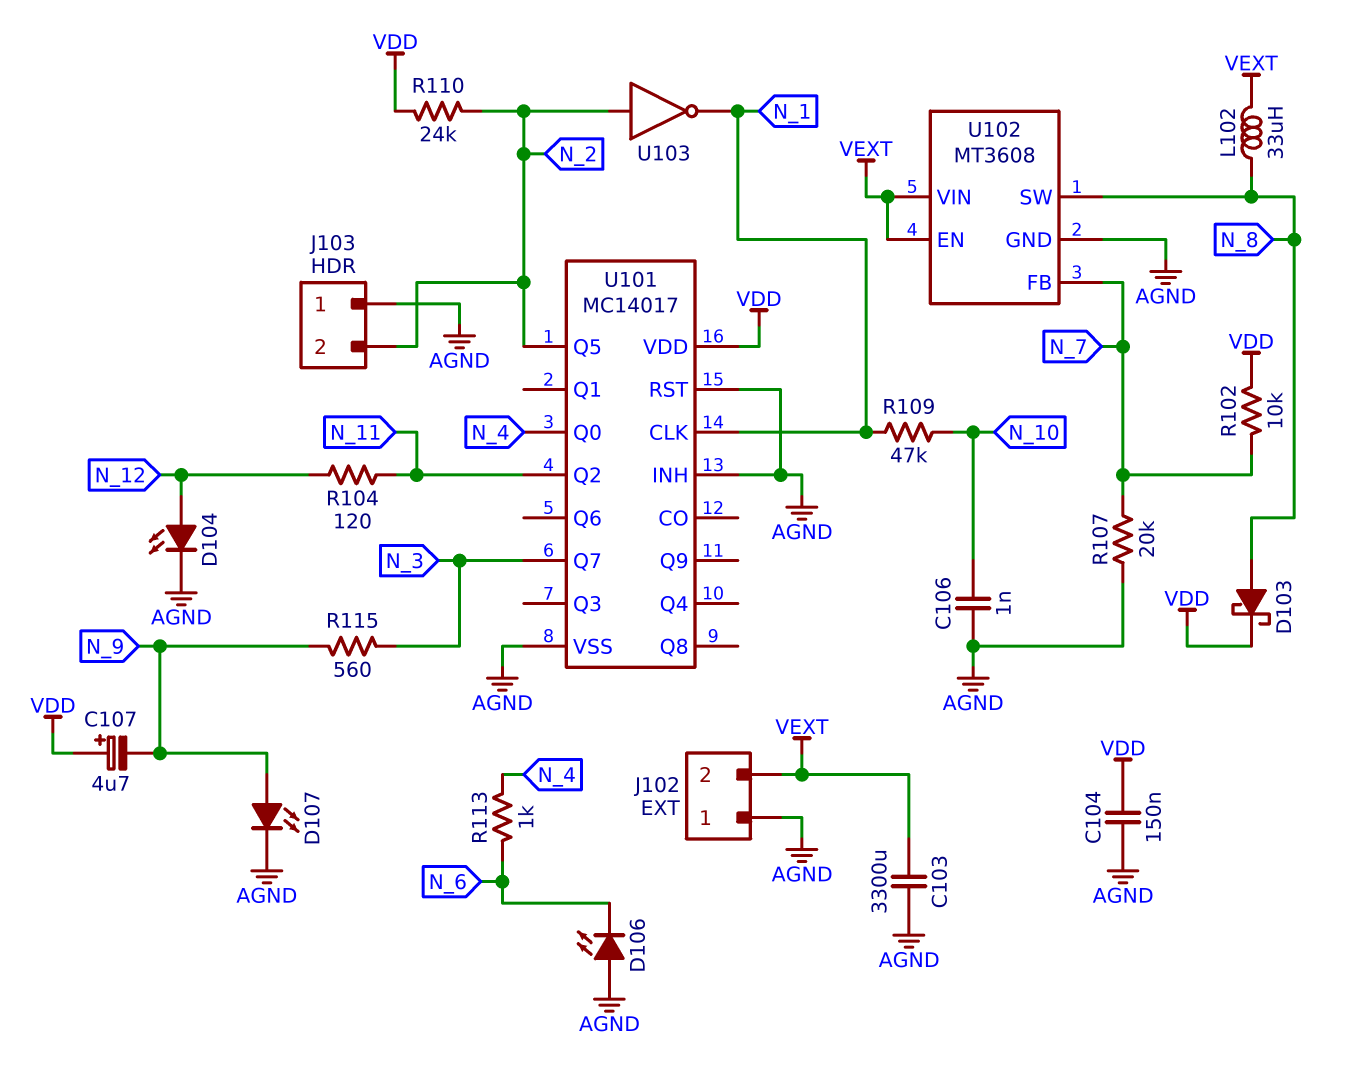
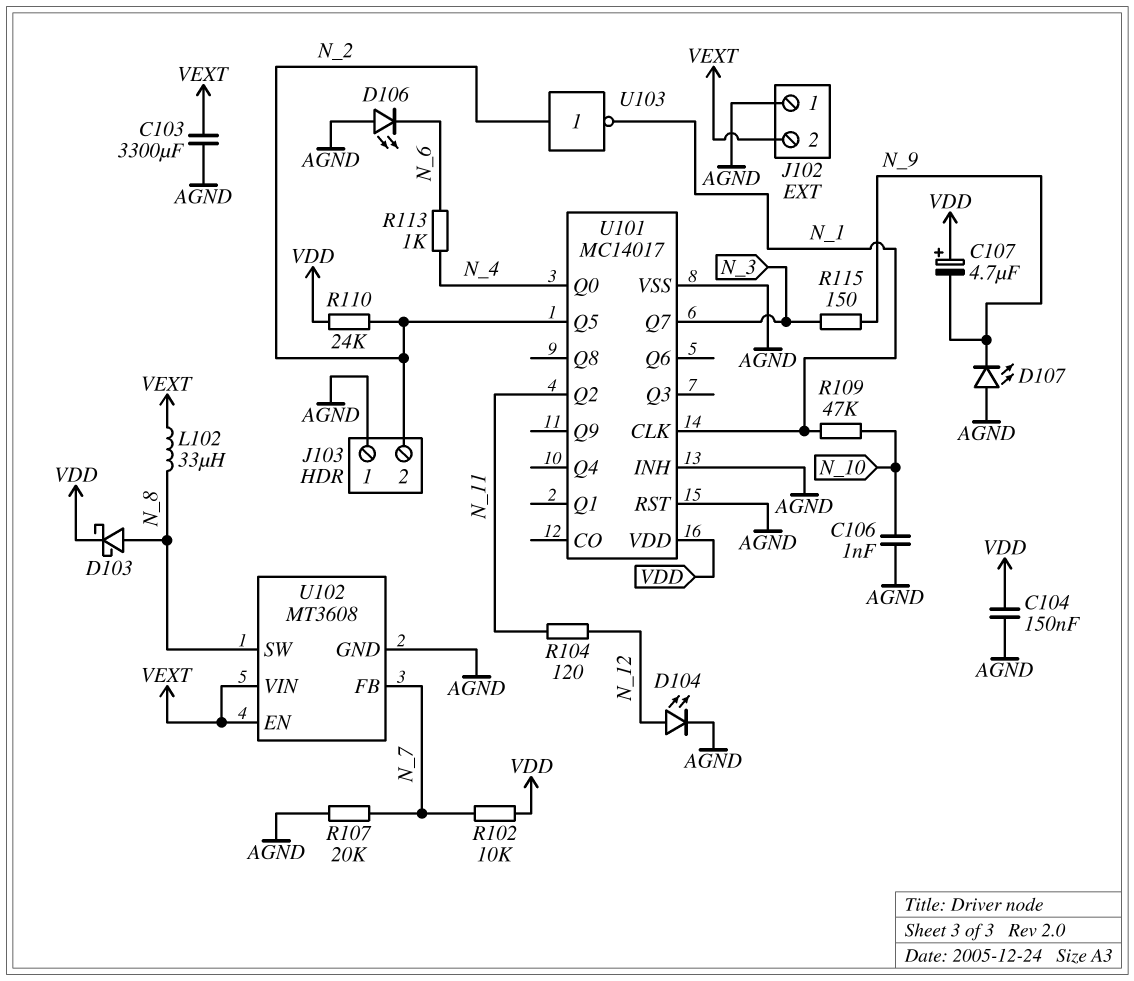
D107: LED (A N_9, K AGND) -> LED (A AGND, K N_9)
R115: 560 (N_3, N_9) -> 150 (N_3, N_9)

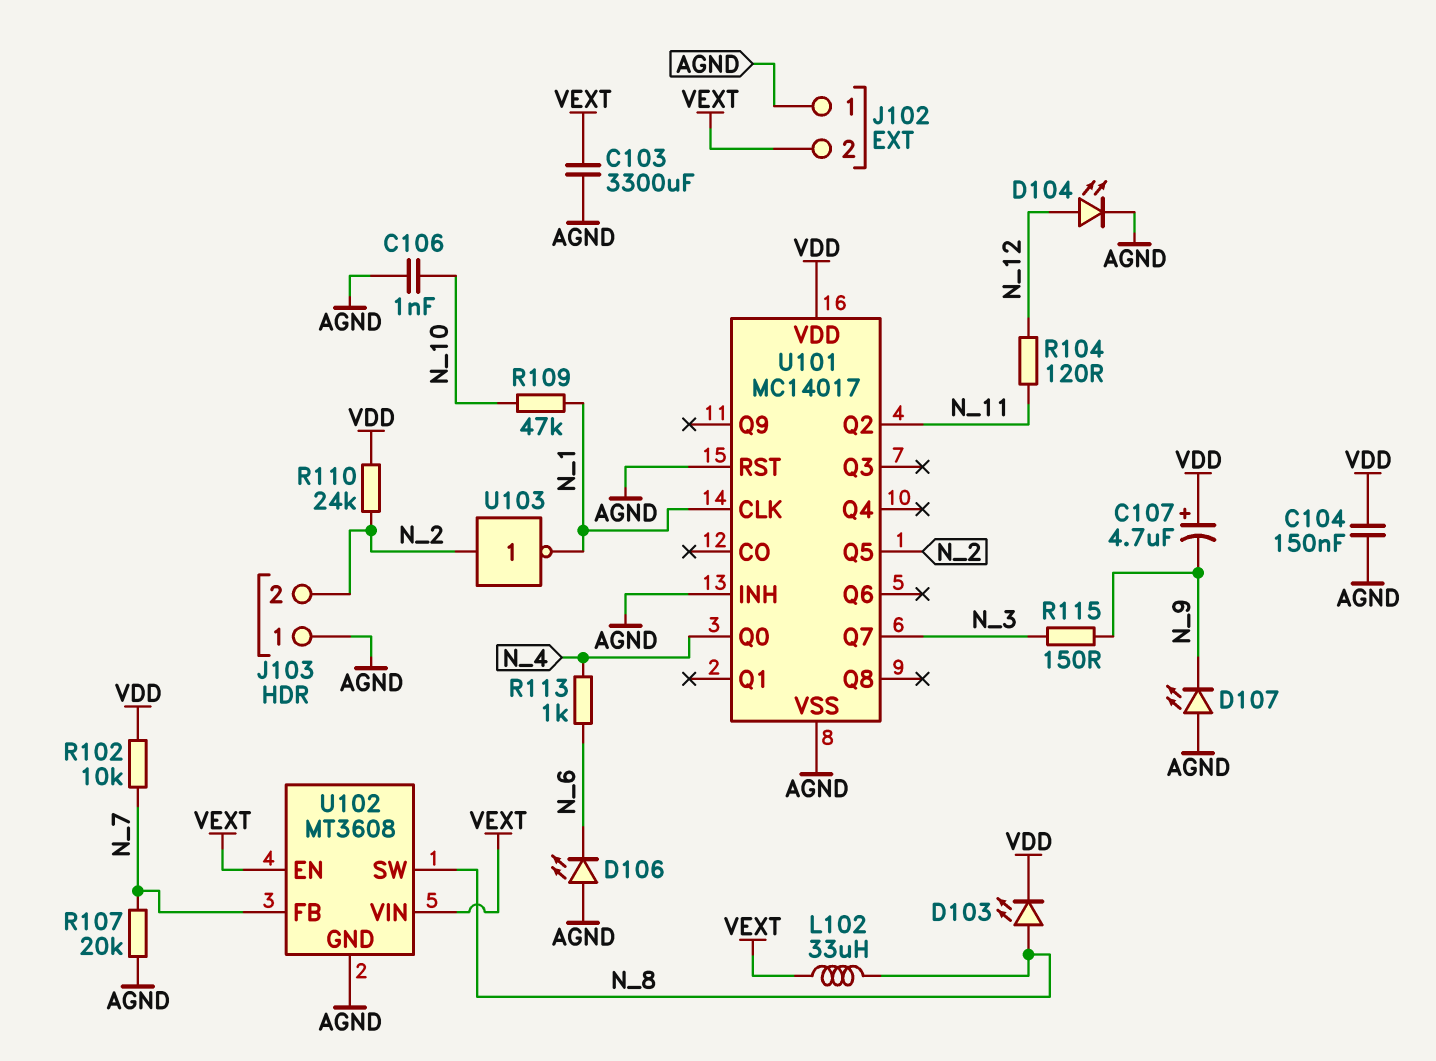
D103: schottky (A N_8, K VDD) -> LED (A N_8, K VDD)

